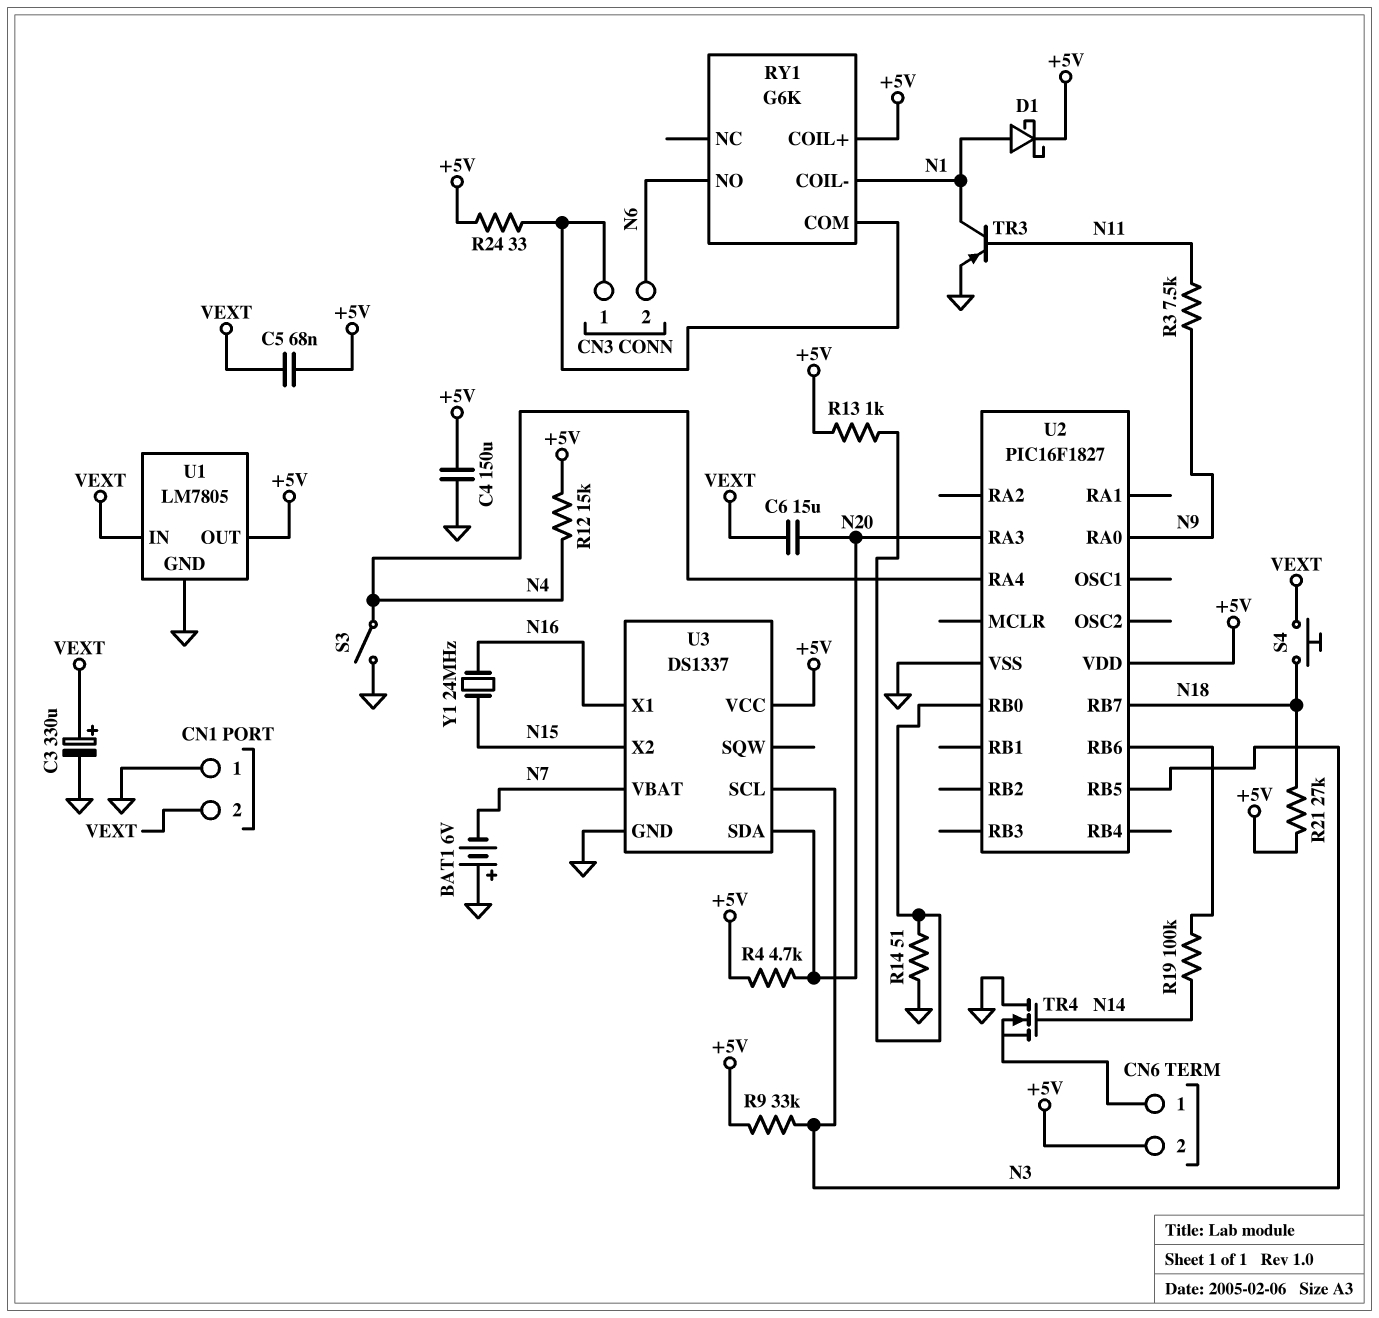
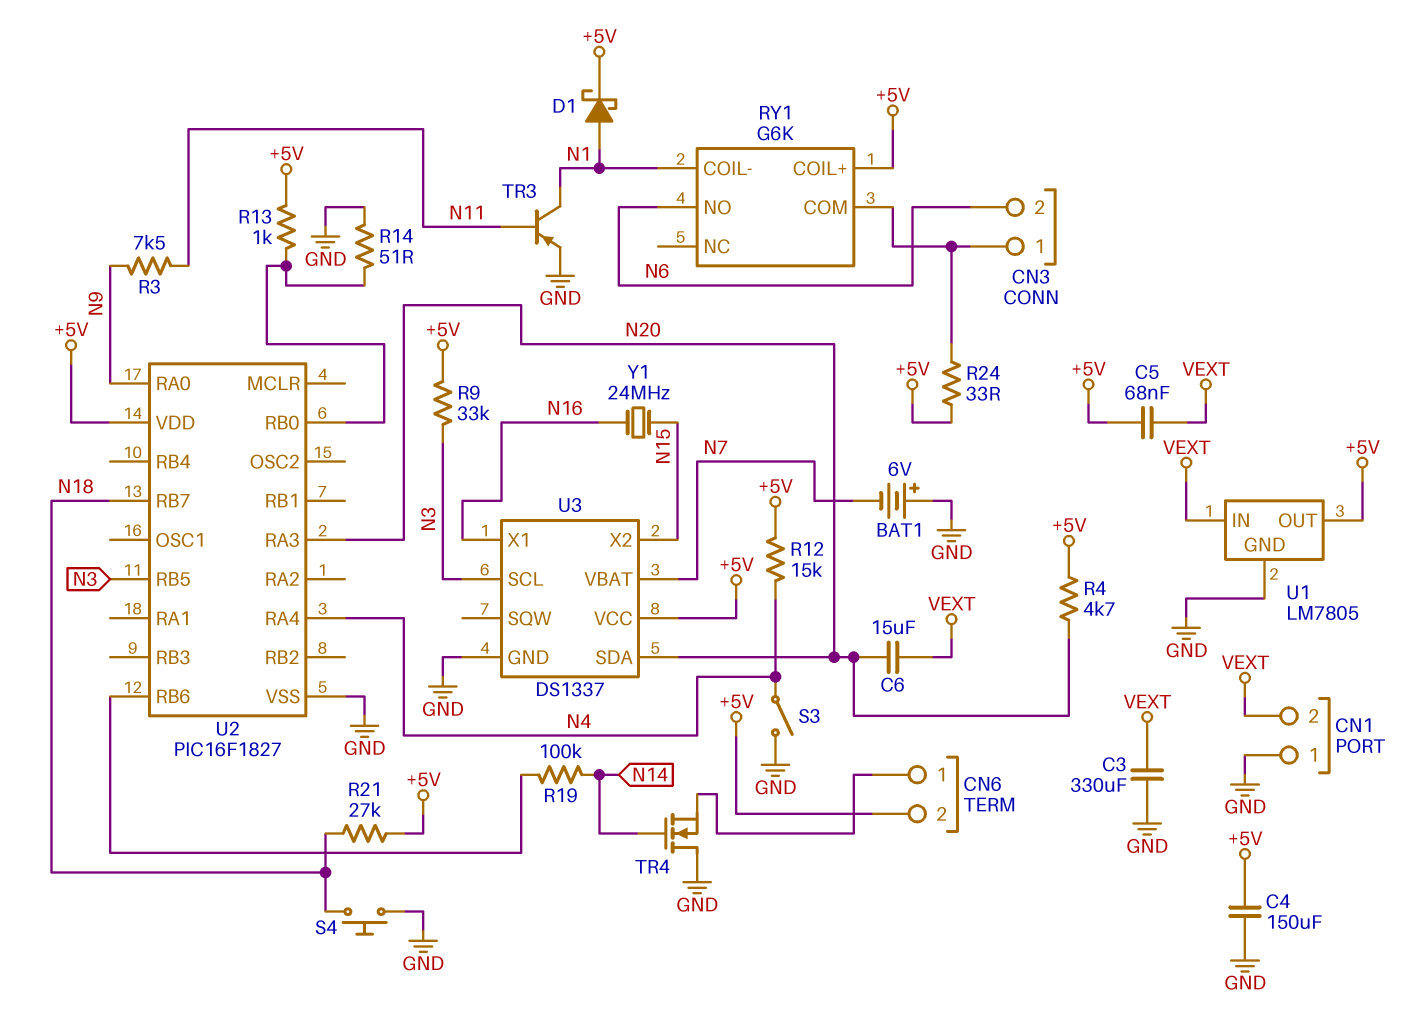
C3: 330uF (plus VEXT, minus GND) -> 330uF (GND, VEXT)
S4: button (N18, VEXT) -> button (GND, N18)

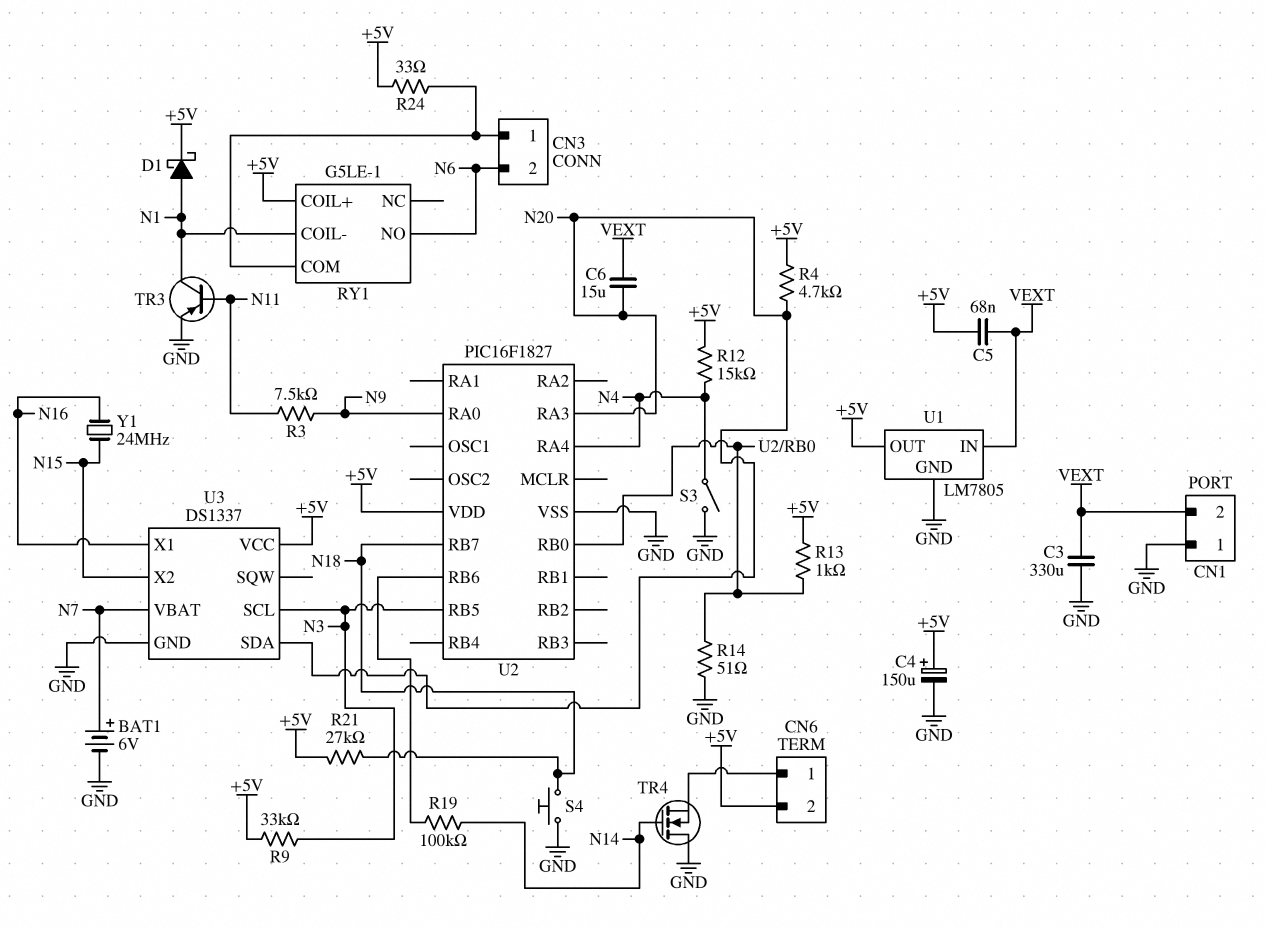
BAT1: 6V (plus GND, minus N7) -> 6V (plus N7, minus GND)
C4: 150uF (+5V, GND) -> 150uF (plus +5V, minus GND)
RY1: G6K -> G5LE-1

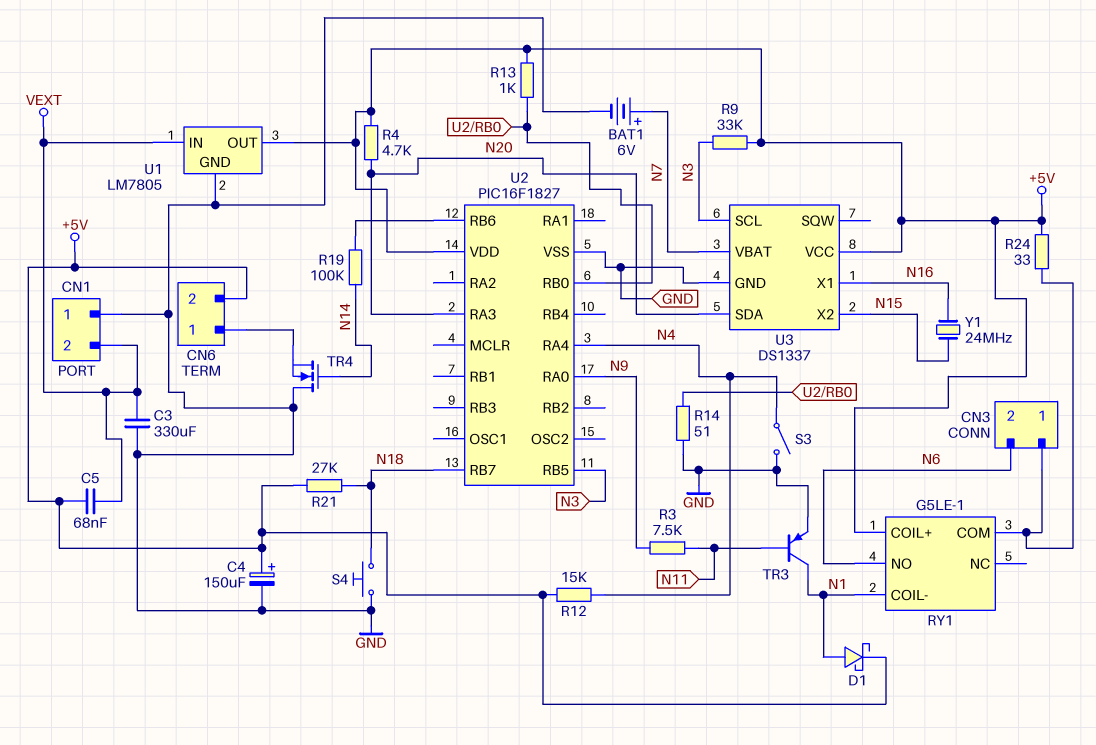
C6: 15uF (N20, VEXT) -> none

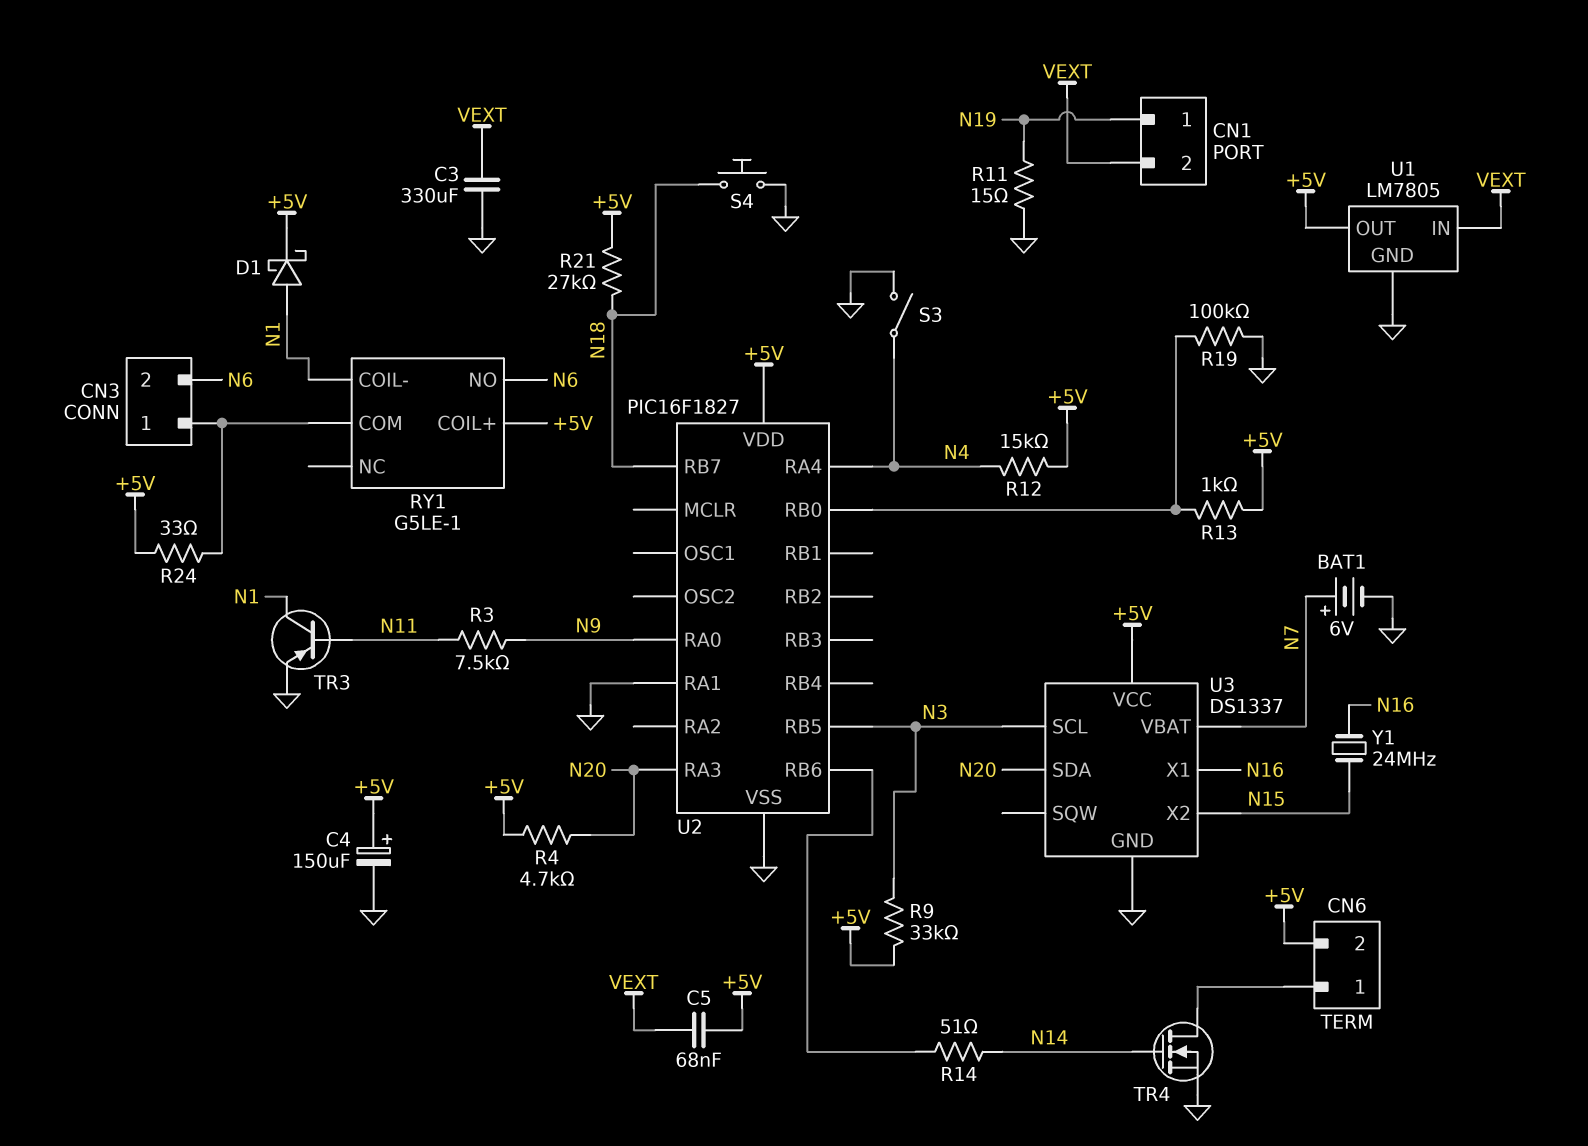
CN1 pin 1: GND -> N19
R11: none -> 15 (GND, N19)
R14: 51 (GND, U2/RB0) -> 51 (N14, U2/RB6)
R19: 100k (N14, U2/RB6) -> 100k (GND, U2/RB0)
TR4: NMOS (G N14, D GND, S CN6/1) -> NMOS (G N14, D CN6/1, S GND)
U2 pin RA1: none -> GND

